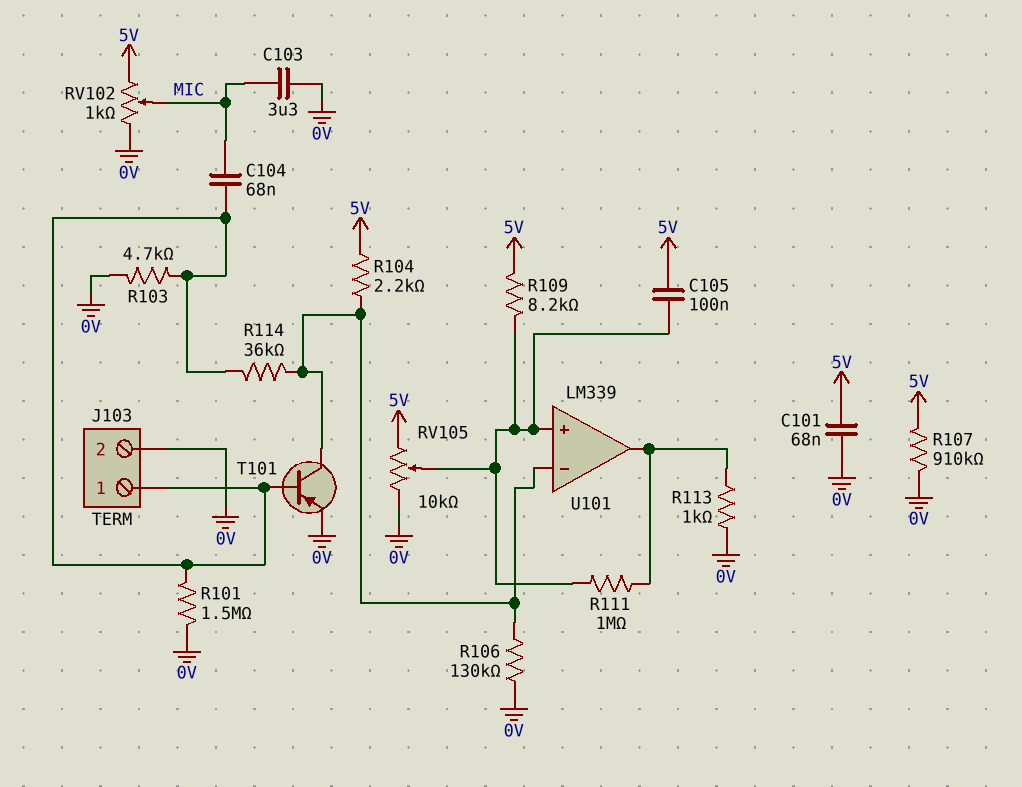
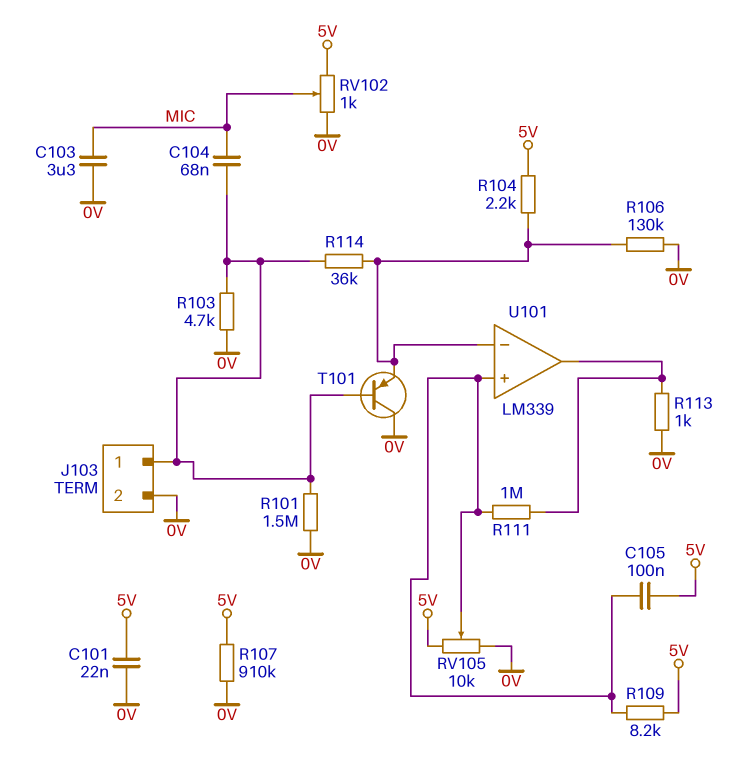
C101: 68nF (0V, 5V) -> 22nF (0V, 5V)
T101: PNP (B J103/1, C U101/in-, E 0V) -> PNP (B J103/1, C 0V, E U101/in-)

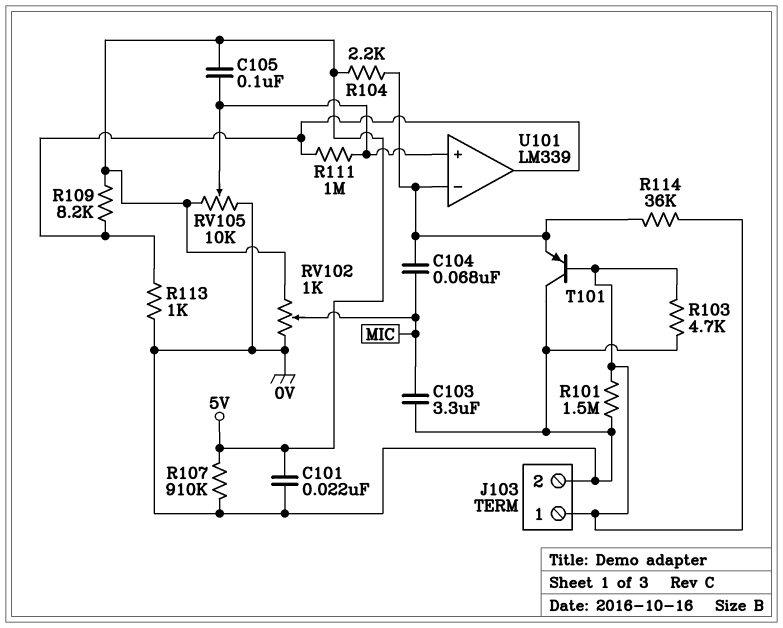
C104: 68nF (J103/1, MIC) -> 68nF (MIC, U101/in-)
R106: 130k (0V, U101/in-) -> none
R109: 8.2k (5V, U101/in+) -> 8.2k (5V, U101/out)

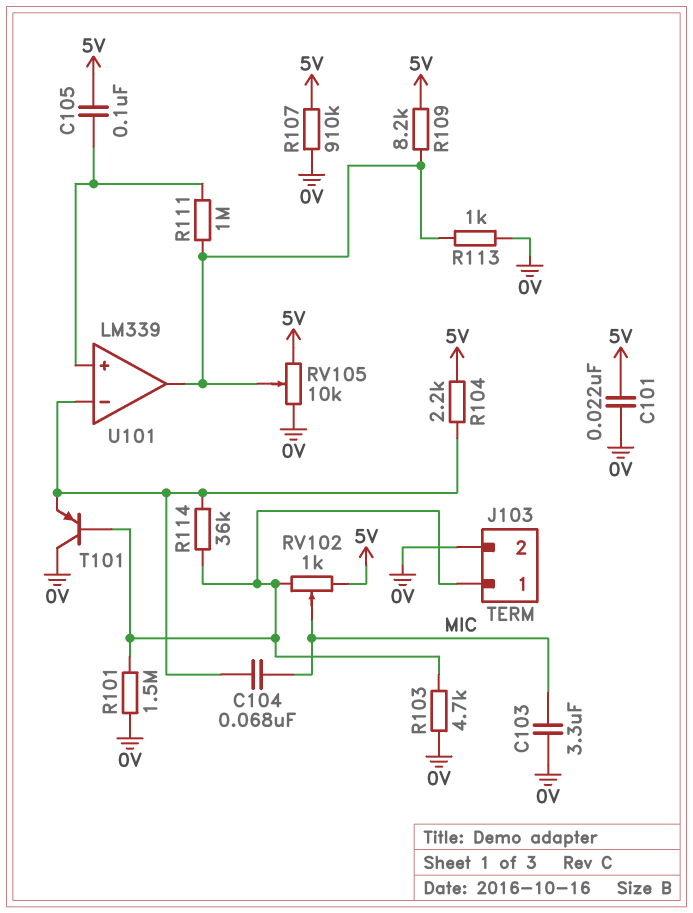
RV102: 1k (0V, 5V, wiper MIC) -> 1k (5V, J103/1, wiper MIC)
RV105: 10k (0V, 5V, wiper U101/in+) -> 10k (0V, 5V, wiper U101/out)

